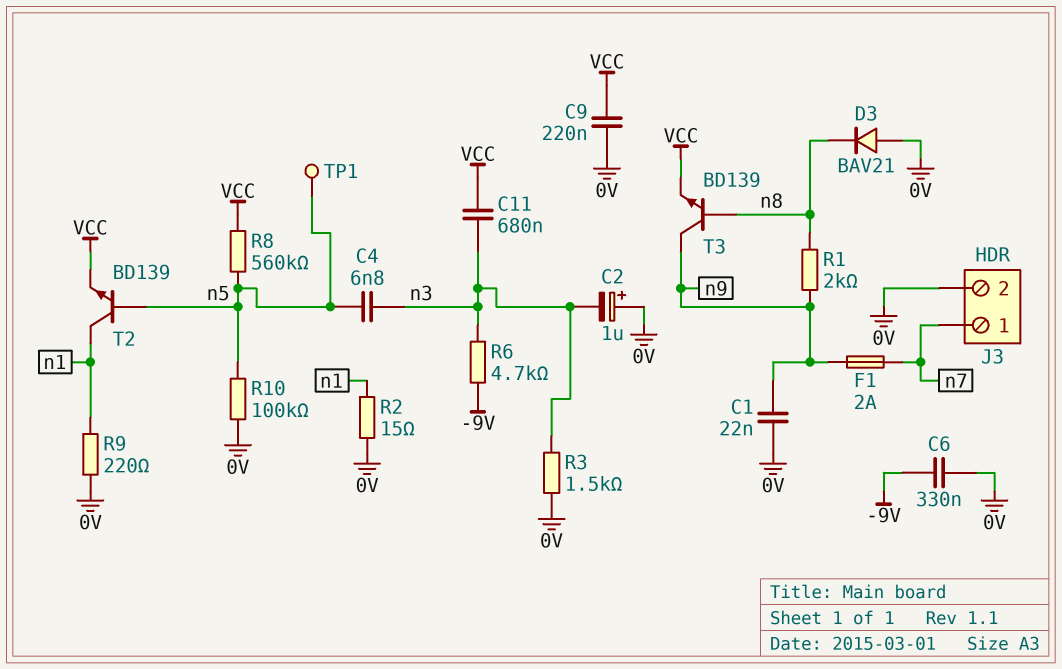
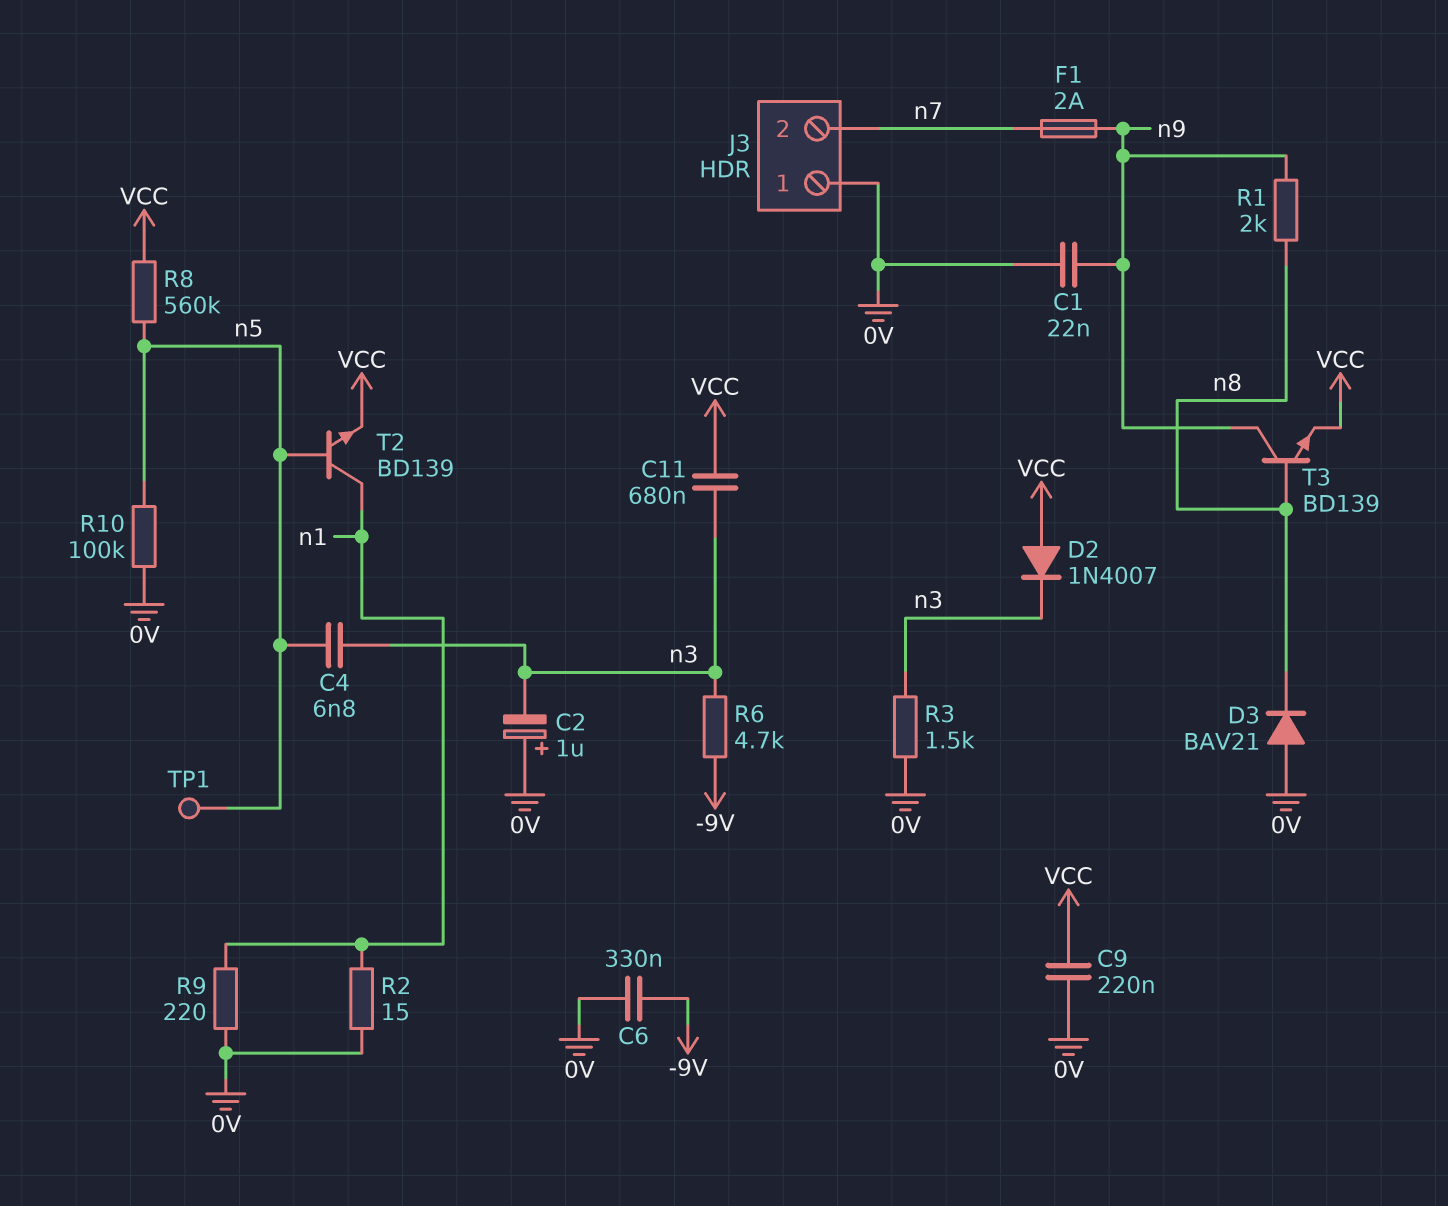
D2: none -> diode 1N4007 (A VCC, K n3)
J3 pin 1: n7 -> 0V
J3 pin 2: 0V -> n7

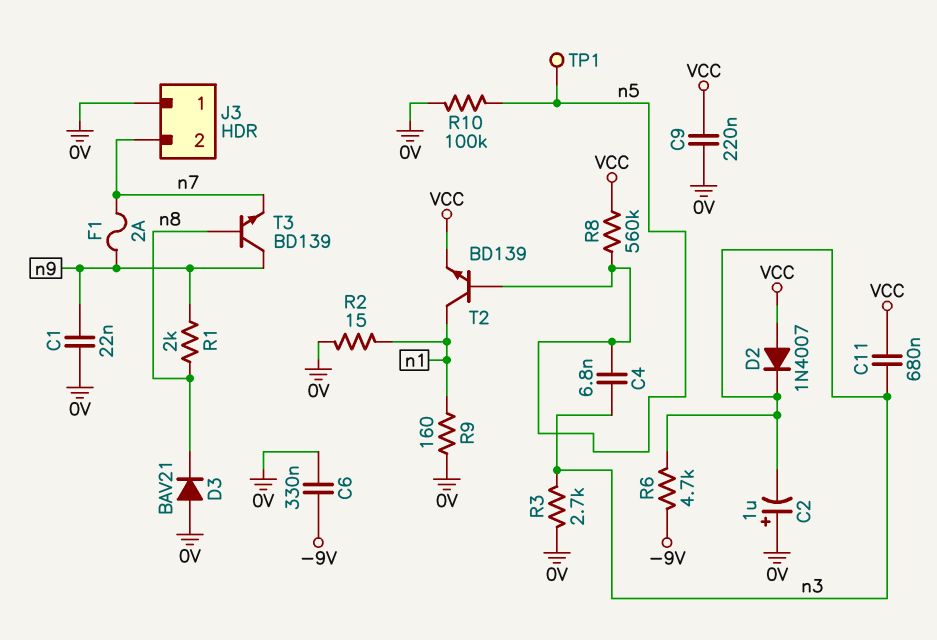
R3: 1.5k (0V, n3) -> 2.7k (0V, n3)
R9: 220 (0V, n1) -> 160 (0V, n1)
T3: NPN BD139 (B n8, C n9, E VCC) -> NPN BD139 (B n8, C n9, E n7)

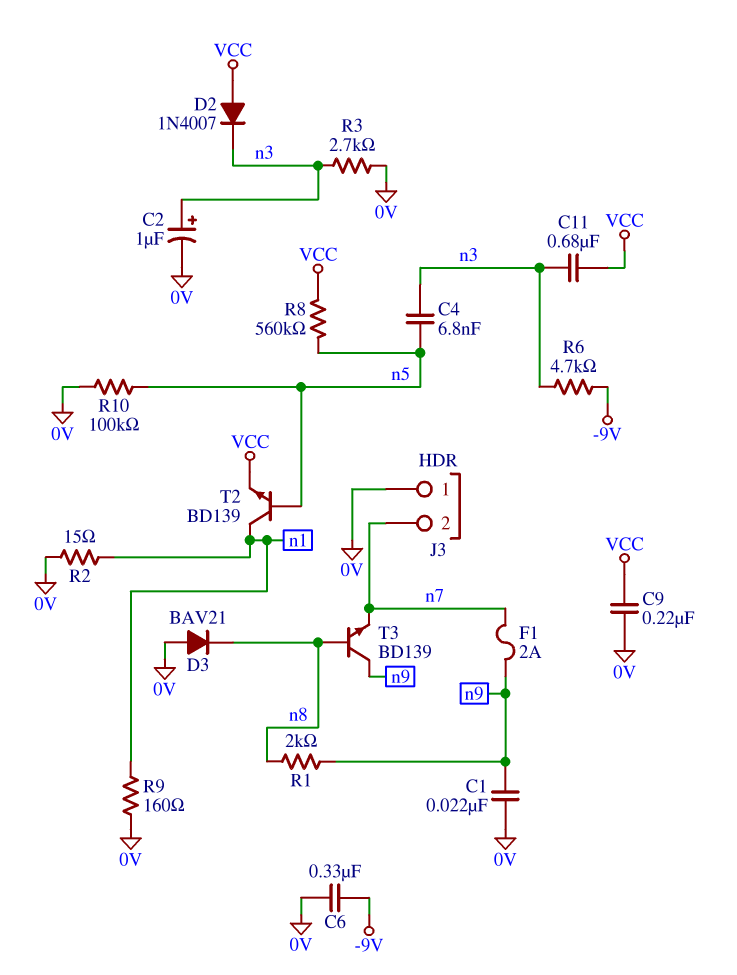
C2: 1uF (plus 0V, minus n3) -> 1uF (plus n3, minus 0V)
TP1: test point (n5) -> none

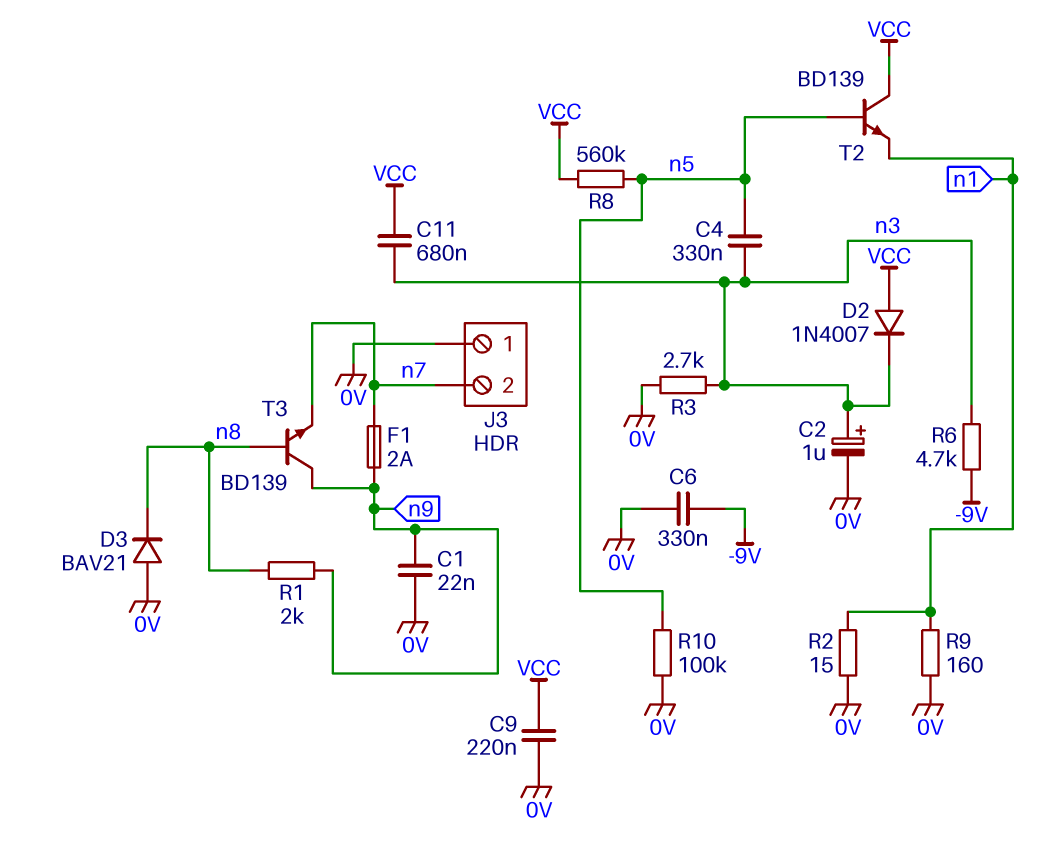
C4: 6.8nF (n3, n5) -> 330nF (n3, n5)
T2: NPN BD139 (B n5, C n1, E VCC) -> NPN BD139 (B n5, C VCC, E n1)

